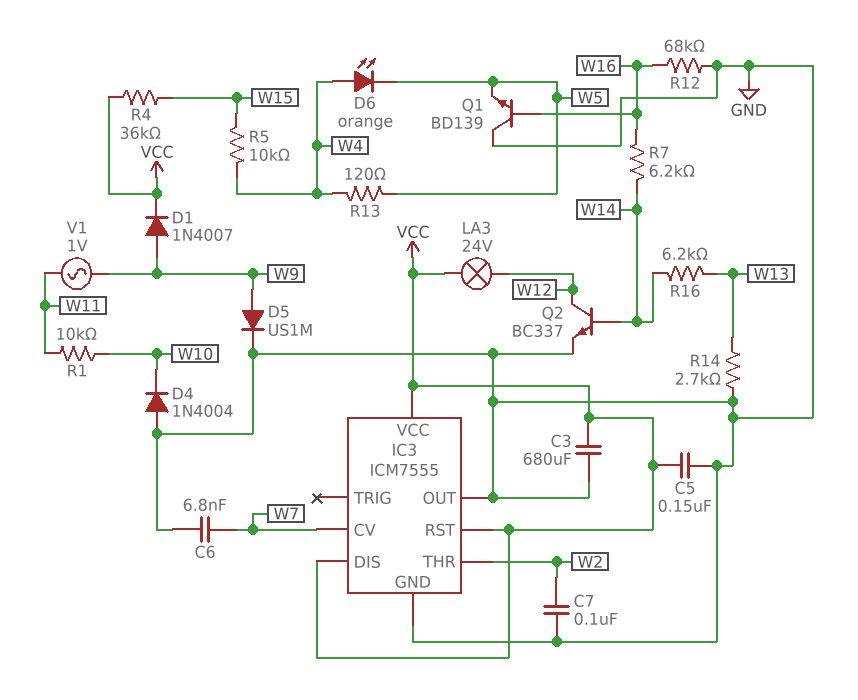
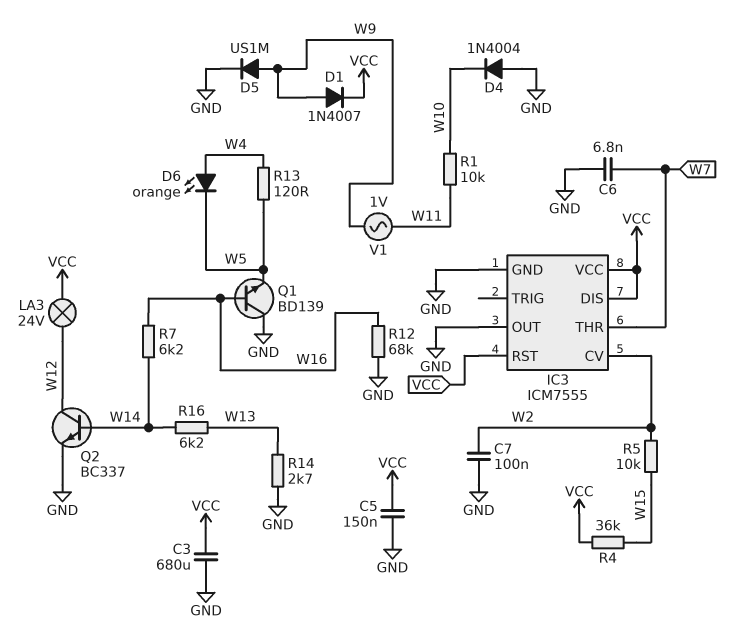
IC3 pin CV: W7 -> W2
IC3 pin THR: W2 -> W7
R5: 10k (W4, W15) -> 10k (W2, W15)

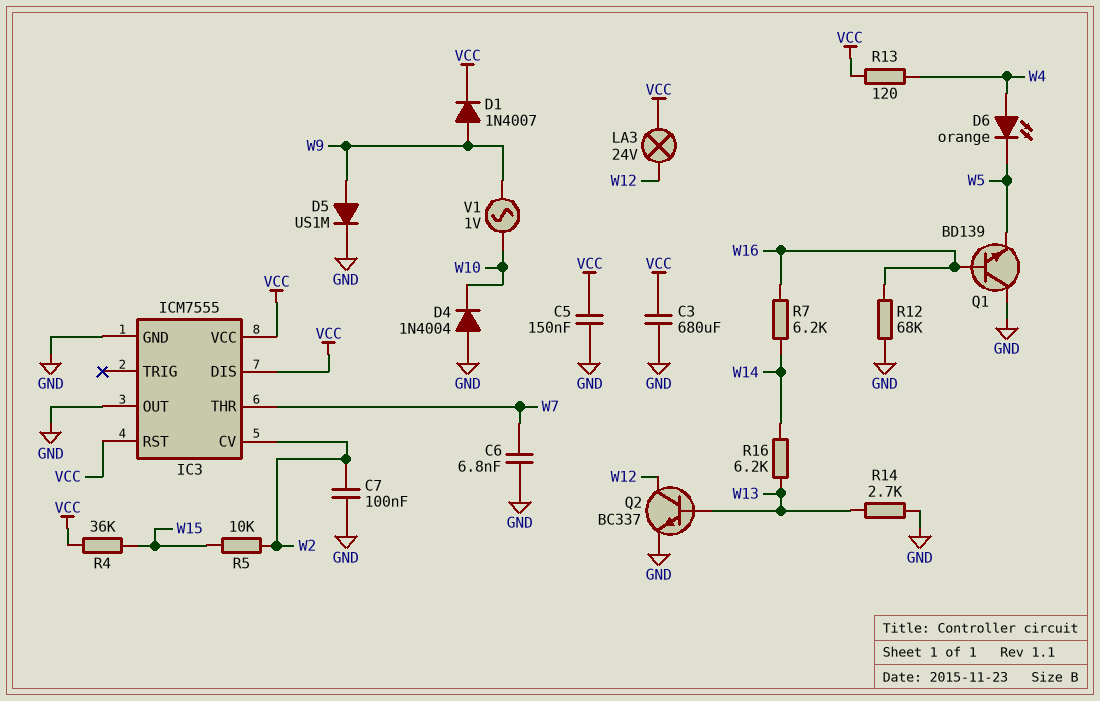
Q2: NPN BC337 (B W14, C W12, E GND) -> NPN BC337 (B W13, C W12, E GND)
R1: 10k (W10, W11) -> none
R13: 120 (W4, W5) -> 120 (VCC, W4)
V1: AC 1V (W9, W11) -> AC 1V (W9, W10)

